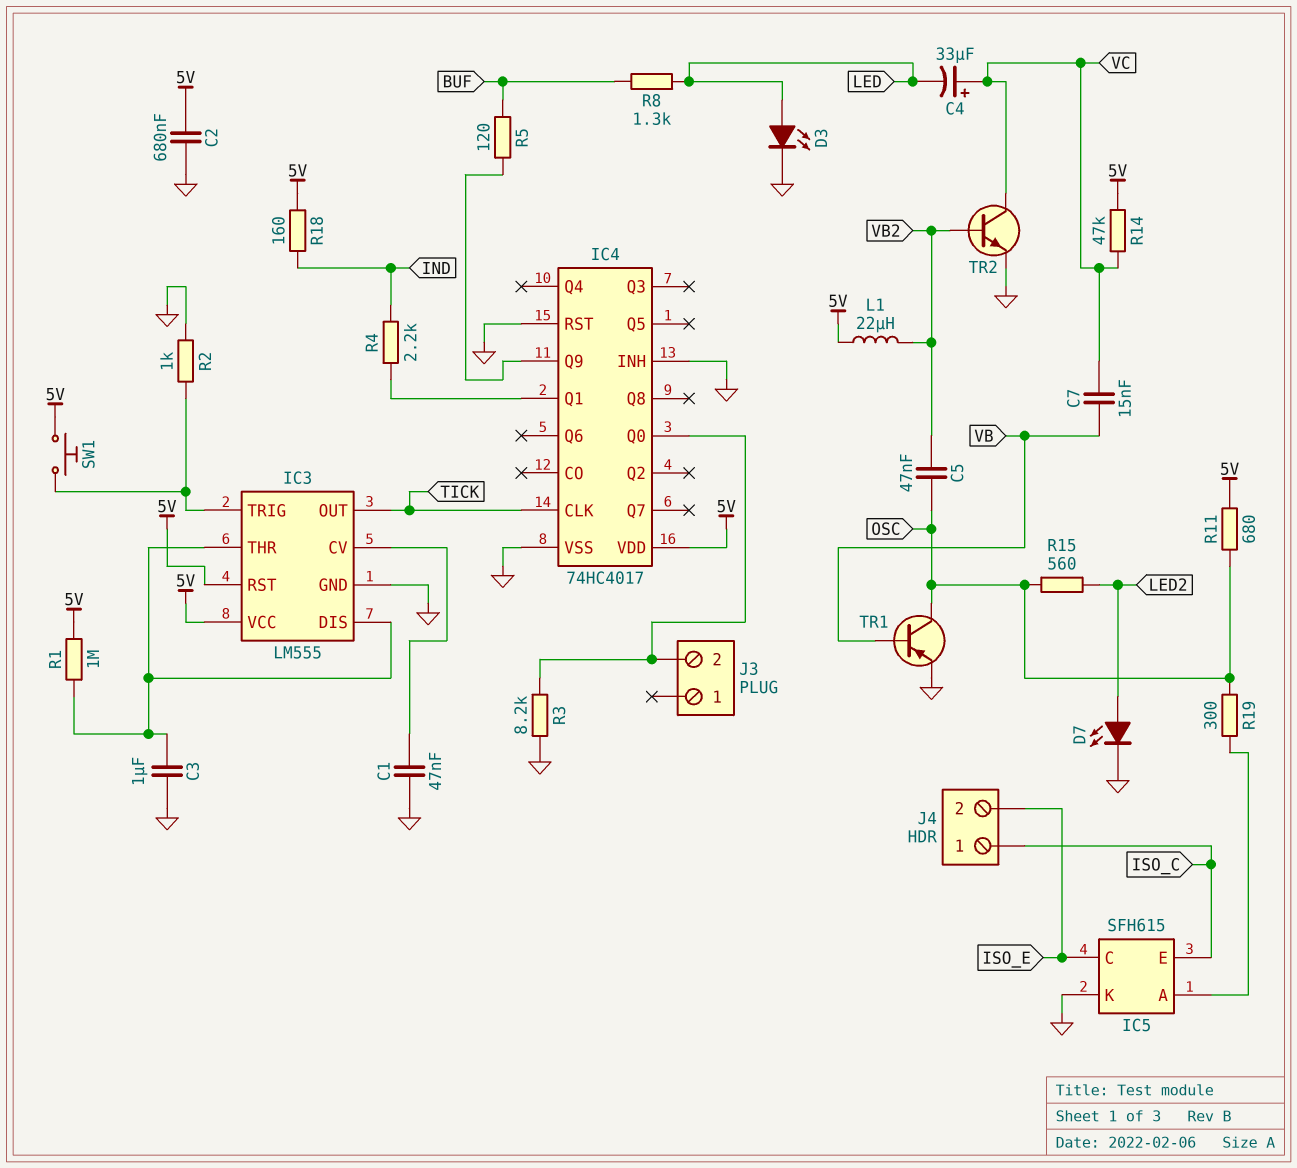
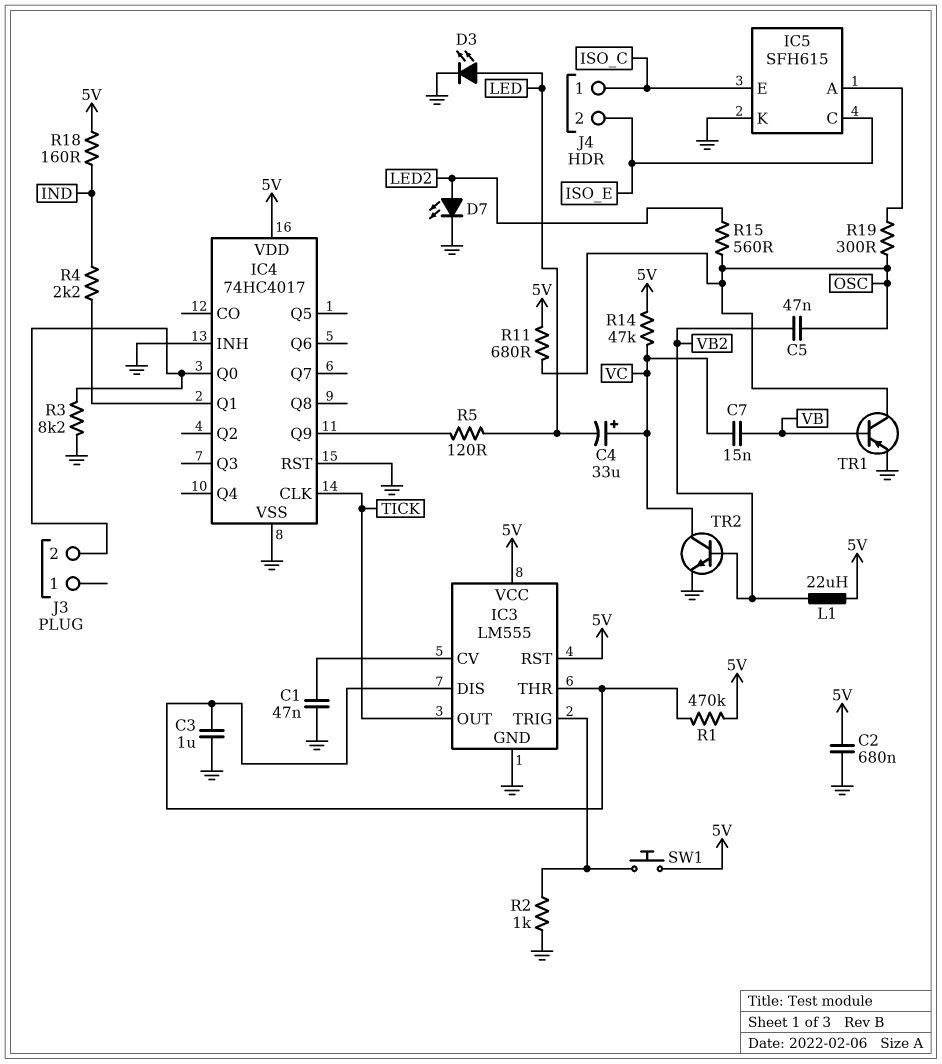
R1: 1M (5V, IC3/DIS) -> 470k (5V, IC3/DIS)
R5: 120 (BUF, IC4/Q9) -> 120 (IC4/Q9, LED)
R8: 1.3k (BUF, LED) -> none

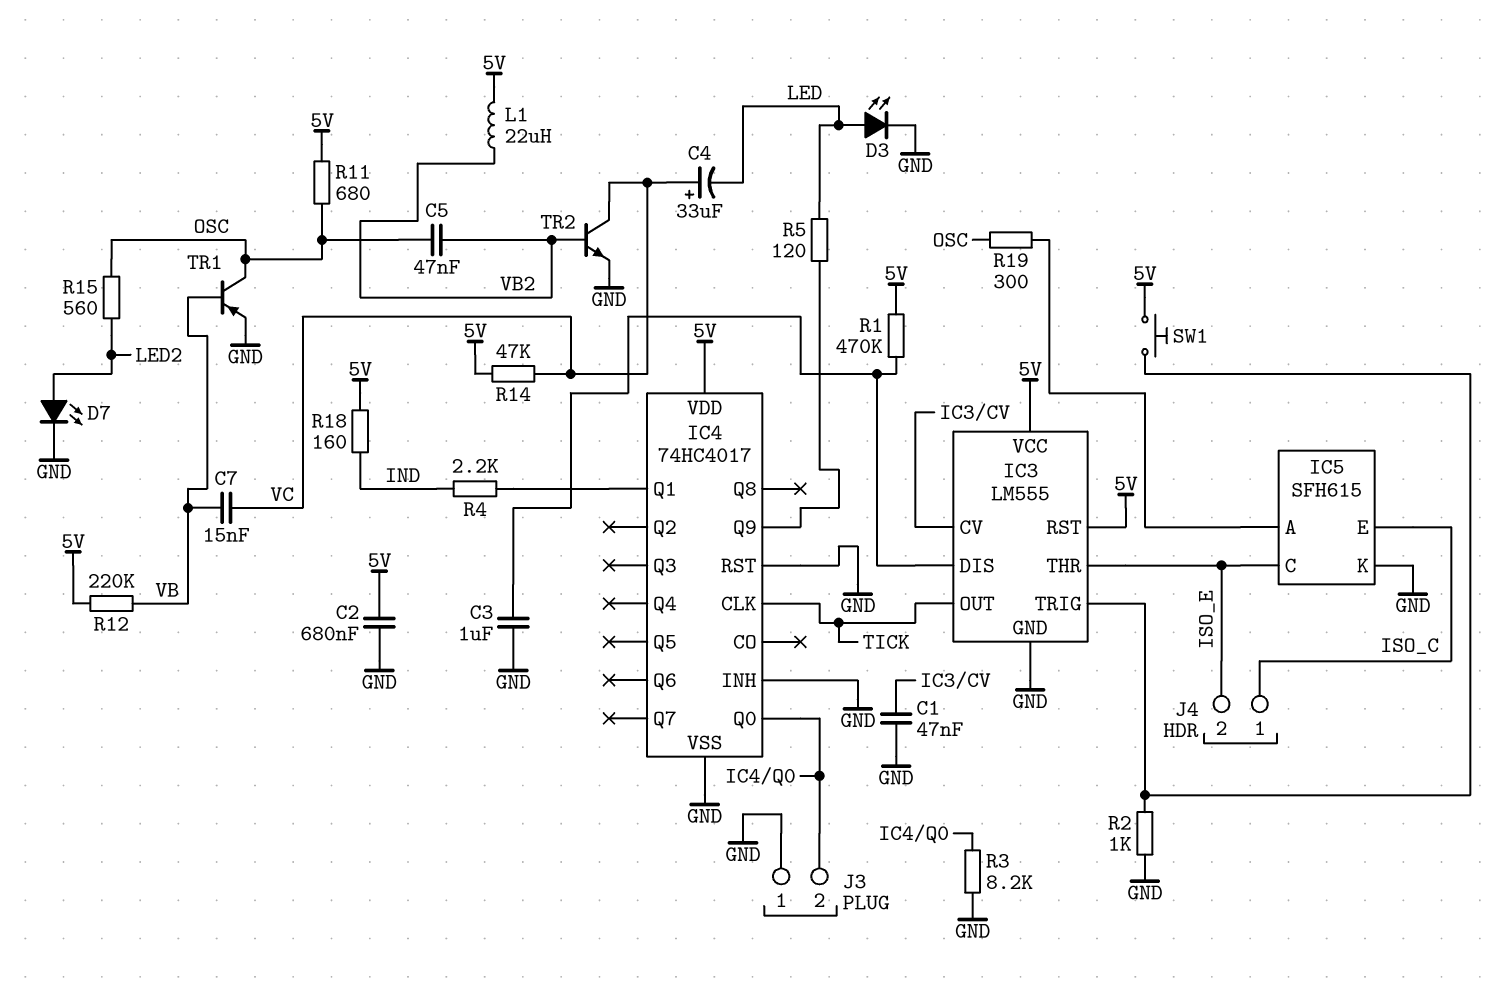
IC3 pin THR: IC3/DIS -> ISO_E
J3 pin 1: none -> GND
R12: none -> 220k (5V, VB)

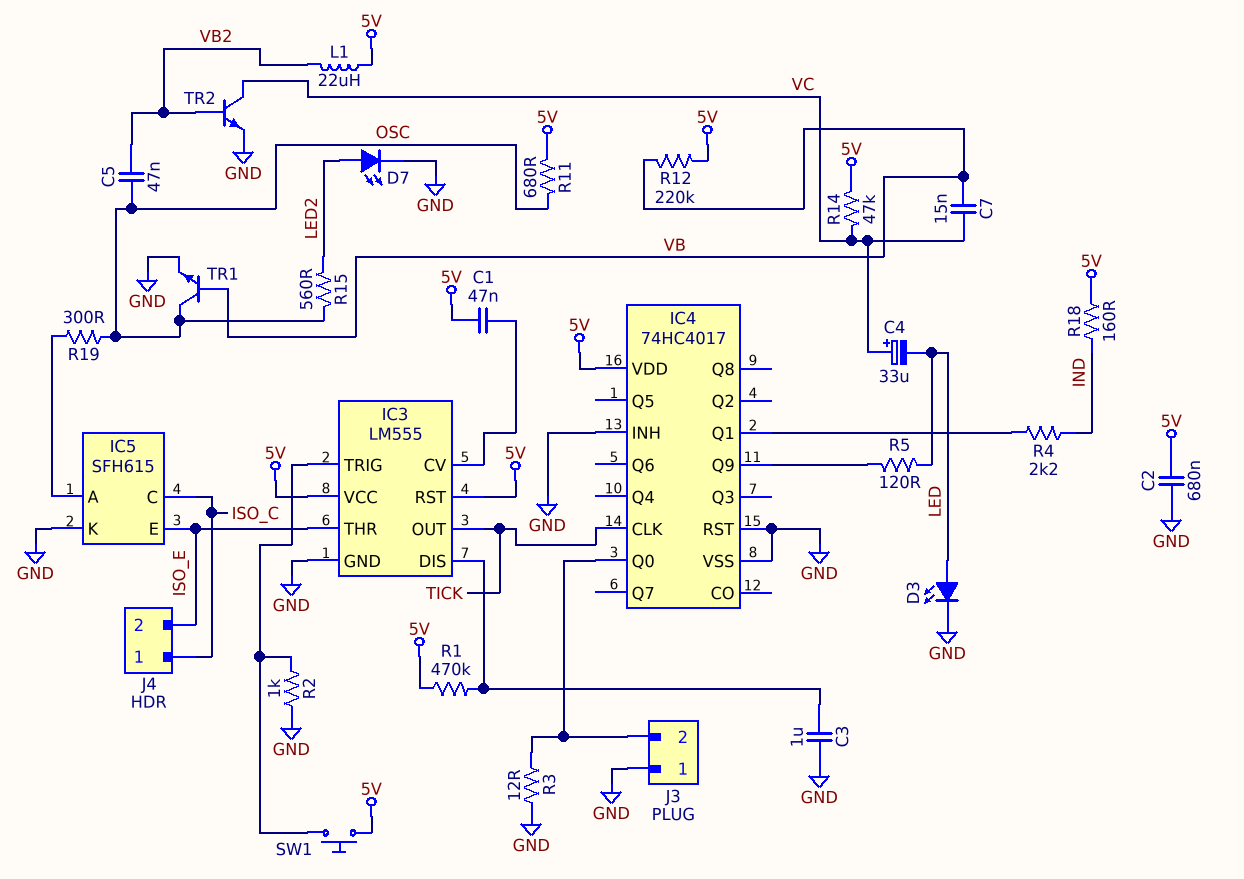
C1: 47nF (GND, IC3/CV) -> 47nF (5V, IC3/CV)
IC5 pin C: ISO_E -> ISO_C
IC5 pin E: ISO_C -> ISO_E
R3: 8.2k (GND, IC4/Q0) -> 12 (GND, IC4/Q0)
TR1: PNP (B VB, C OSC, E GND) -> NPN (B VB, C OSC, E GND)

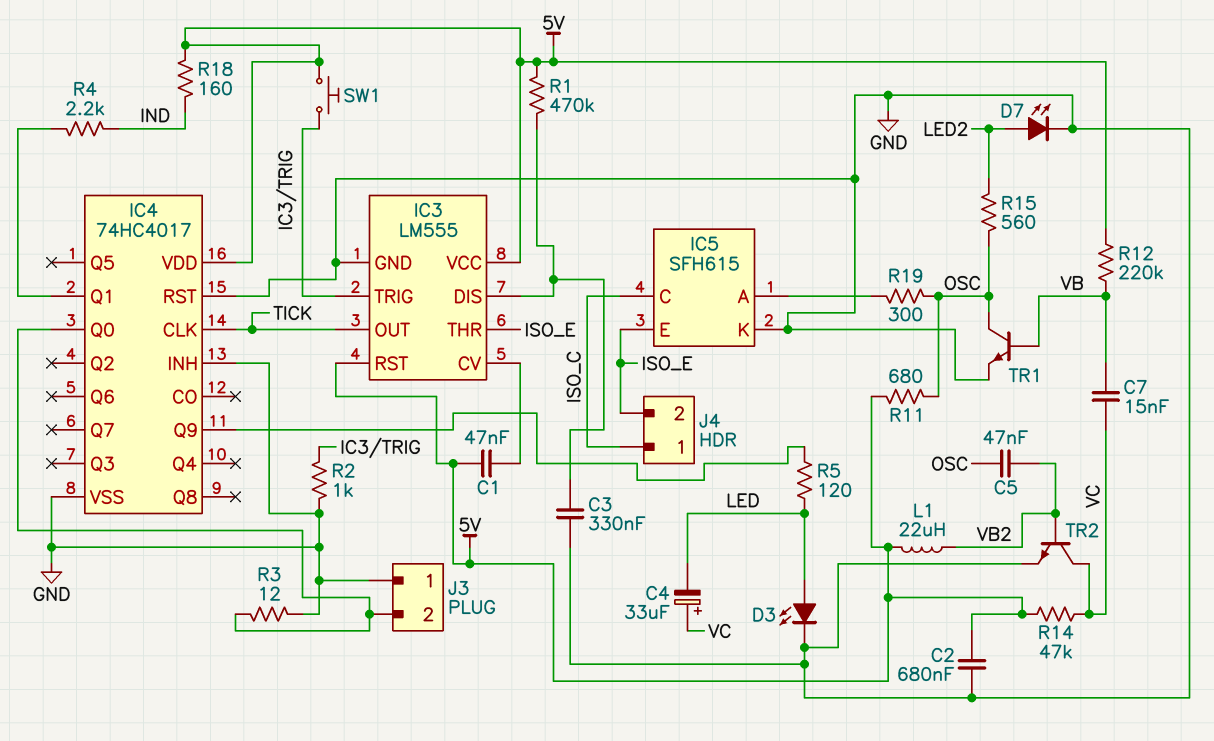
C3: 1uF (GND, IC3/DIS) -> 330nF (GND, IC3/DIS)

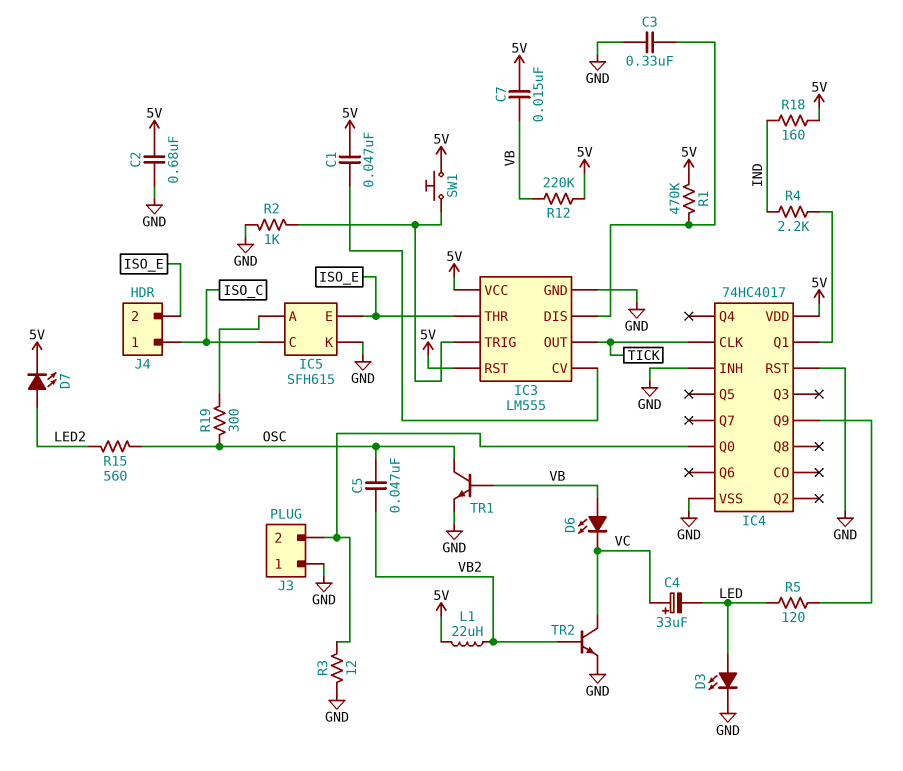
C7: 15nF (VB, VC) -> 15nF (5V, VB)
D6: none -> LED (A VB, K VC)
D7: LED (A LED2, K GND) -> LED (A LED2, K 5V)
R11: 680 (5V, OSC) -> none
R14: 47k (5V, VC) -> none

